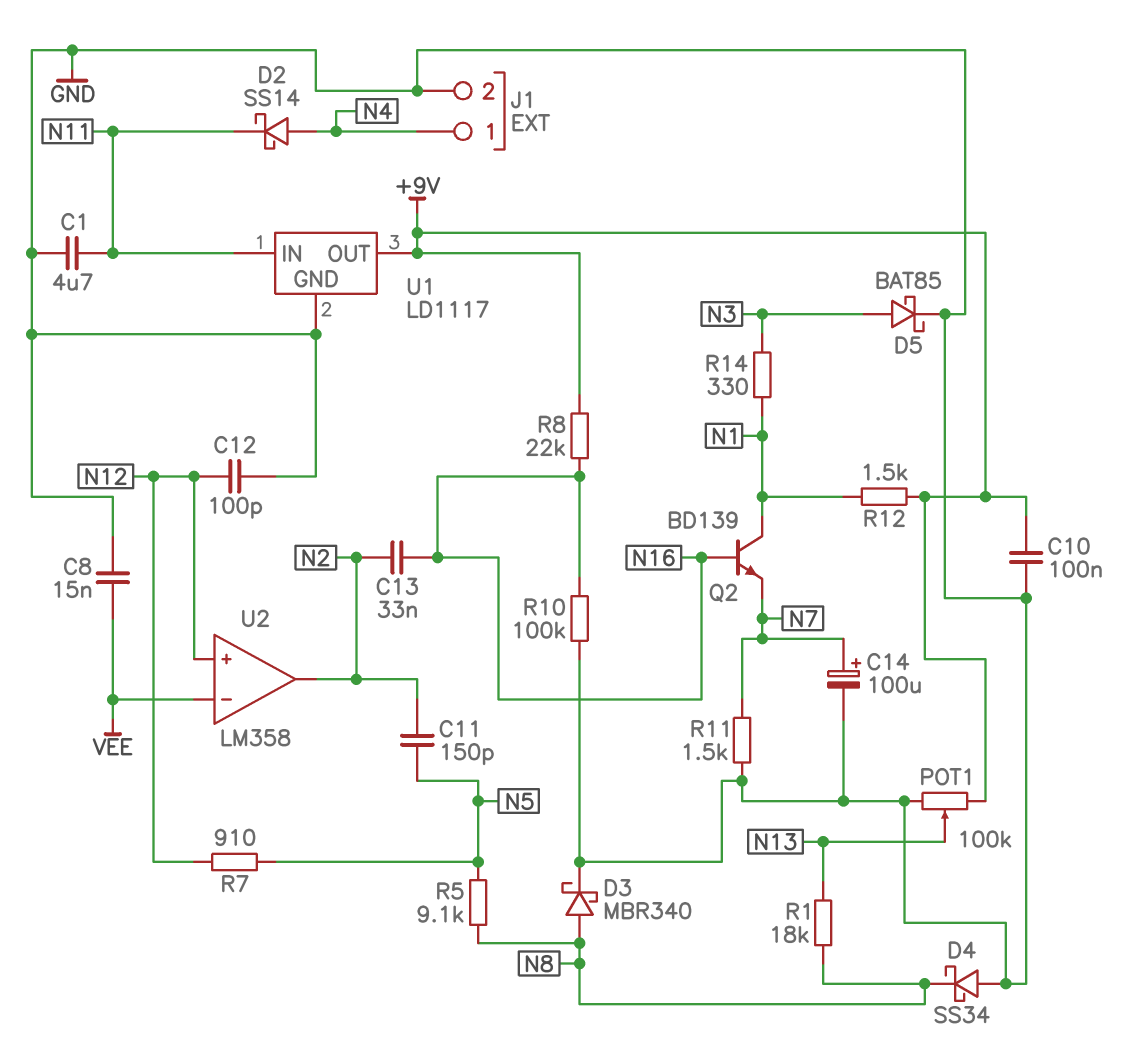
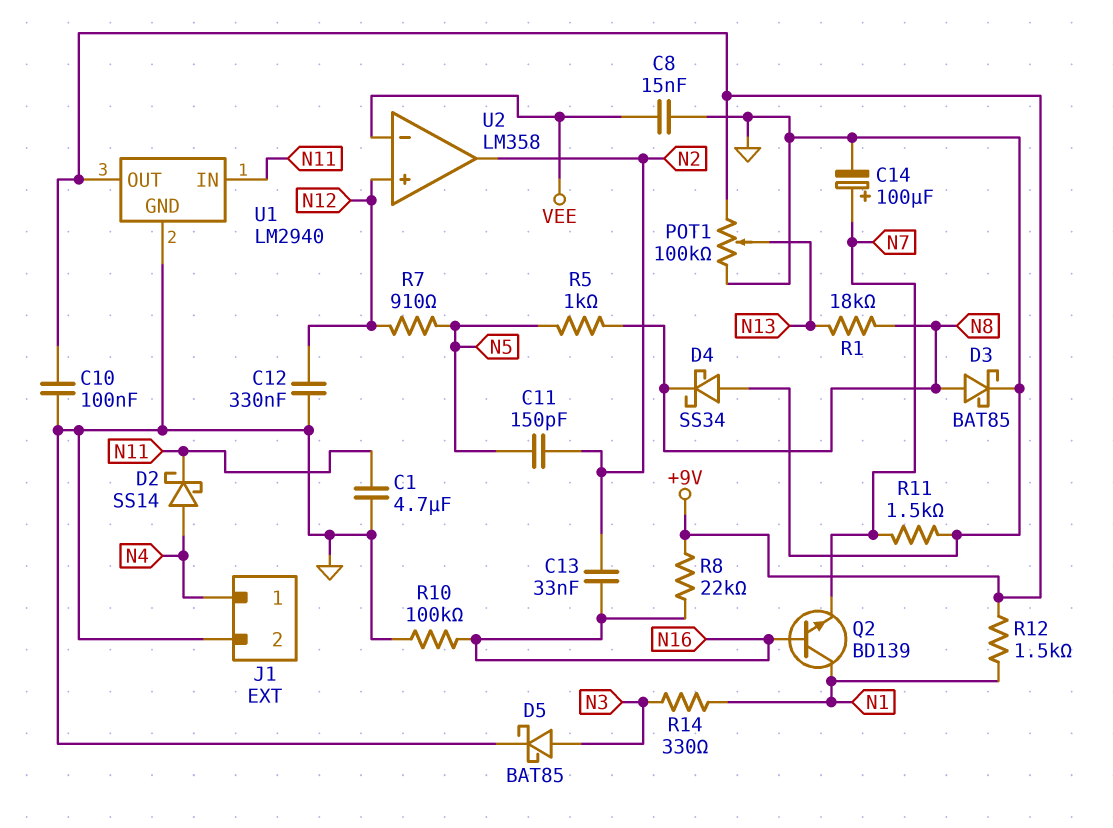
C12: 100pF (GND, N12) -> 330nF (GND, N12)
D3: schottky MBR340 (A N8, K GND) -> schottky BAT85 (A N8, K GND)
R5: 9.1k (N5, N8) -> 1k (N5, N8)
U1: LD1117 -> LM2940

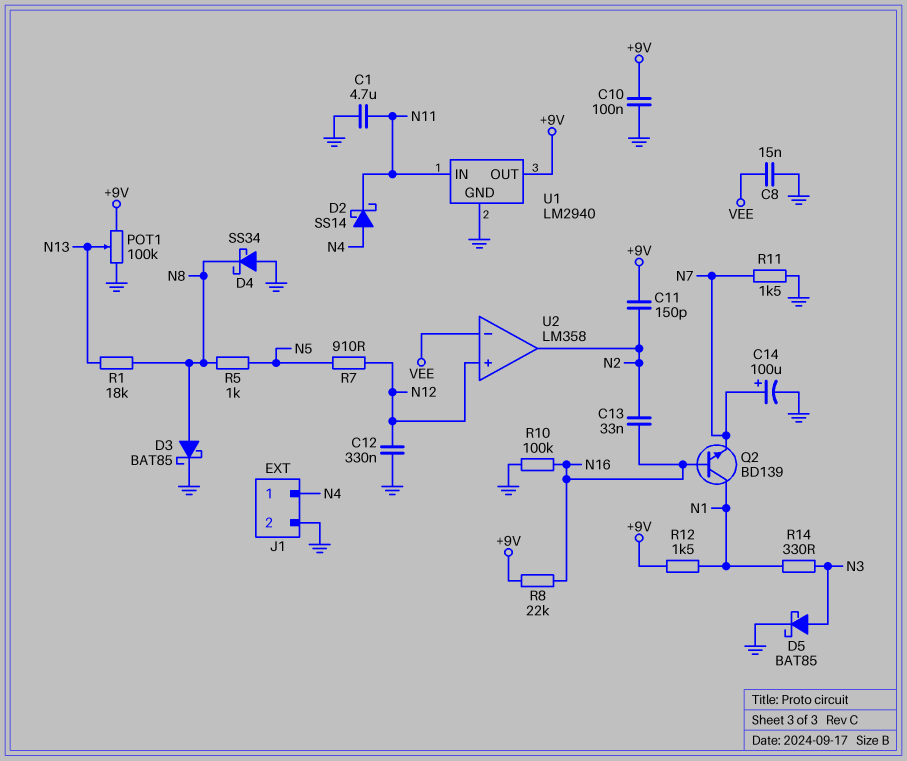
C11: 150pF (N2, N5) -> 150pF (+9V, N2)

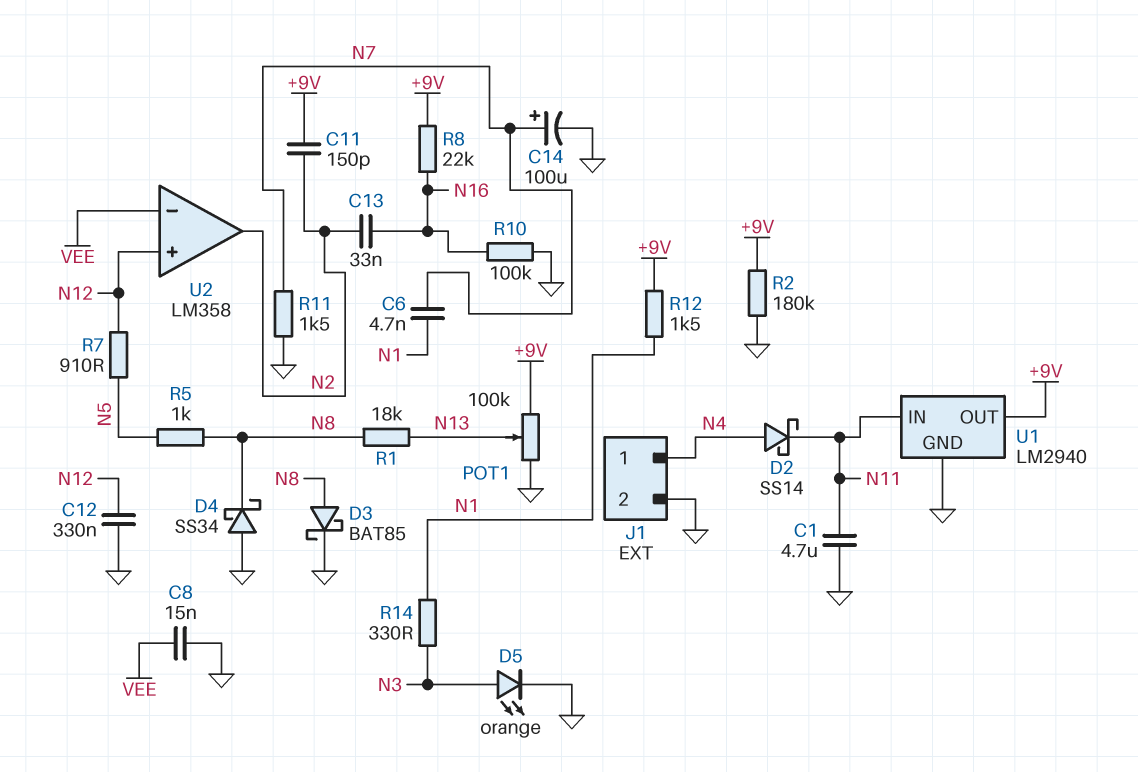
C6: none -> 4.7nF (N1, N7)
C10: 100nF (+9V, GND) -> none
D5: schottky BAT85 (A N3, K GND) -> LED orange (A N3, K GND)
Q2: NPN BD139 (B N16, C N1, E N7) -> none
R2: none -> 180k (+9V, GND)

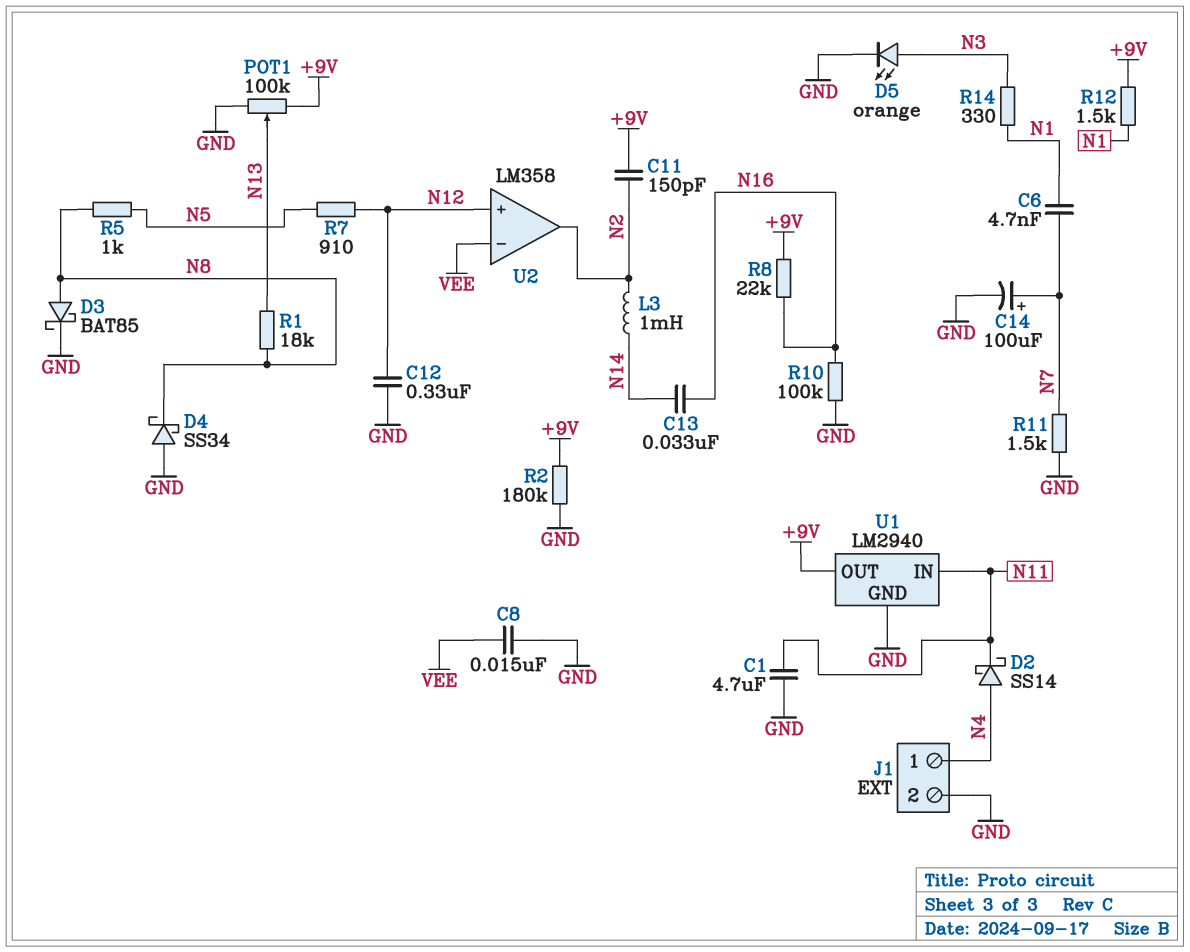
C13: 33nF (N2, N16) -> 33nF (N14, N16)
L3: none -> 1mH (N2, N14)

